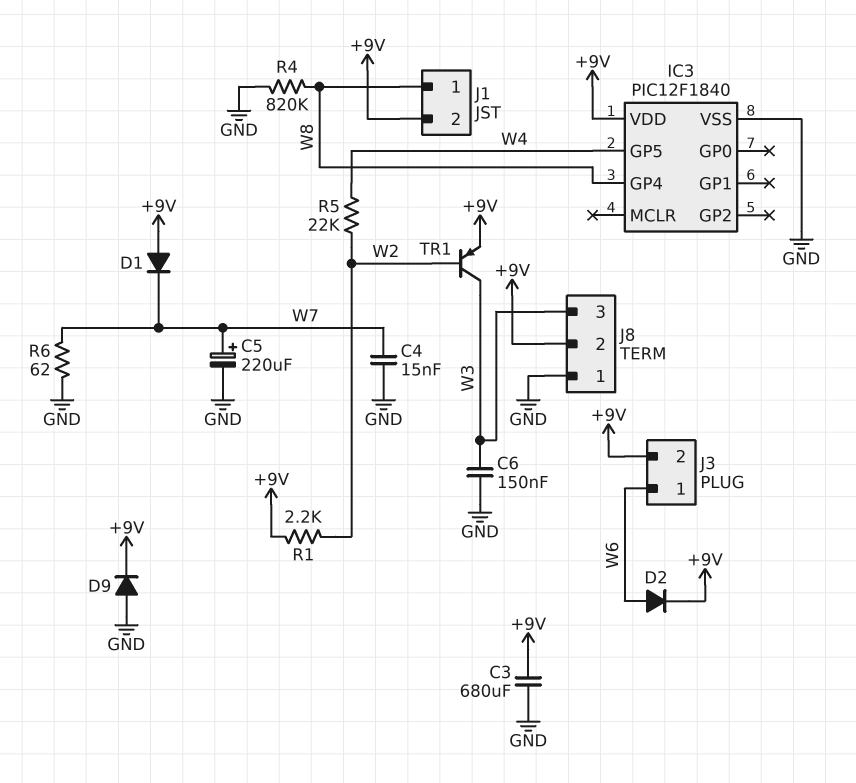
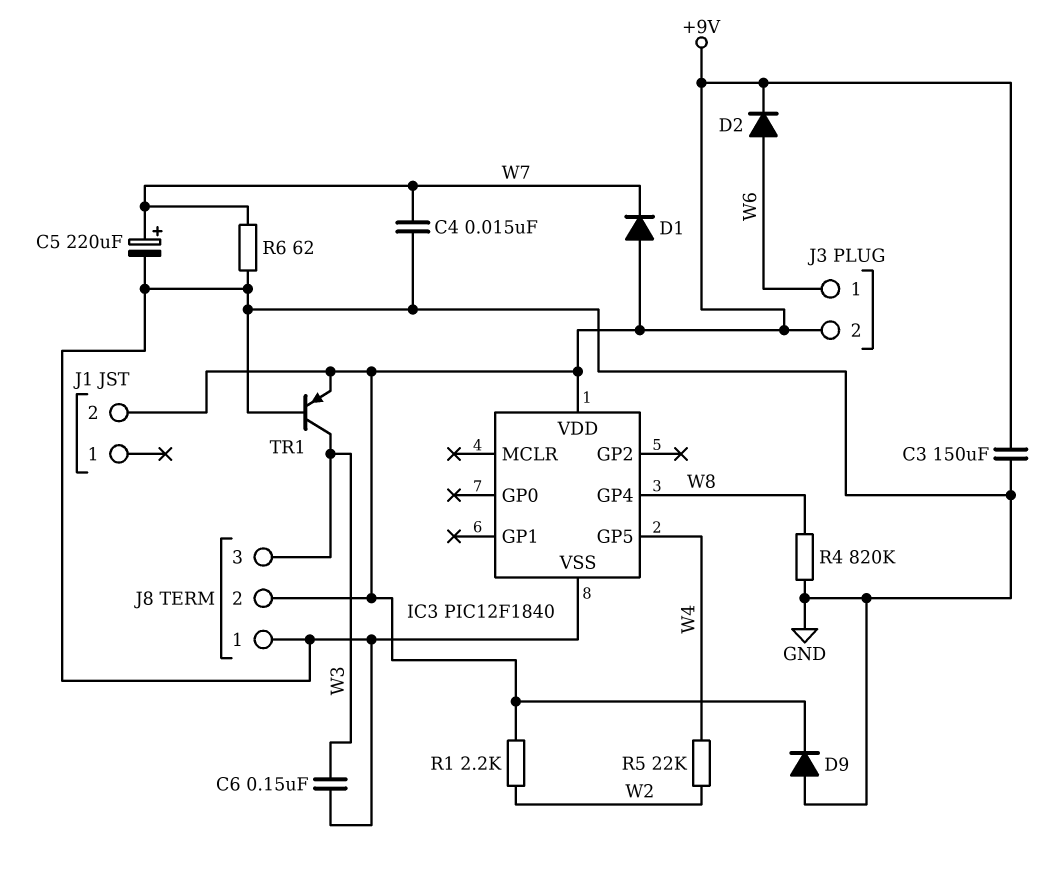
C3: 680uF (+9V, GND) -> 150uF (+9V, GND)
J1 pin 1: W8 -> none
TR1: PNP (B W2, C W3, E +9V) -> PNP (B GND, C W3, E +9V)

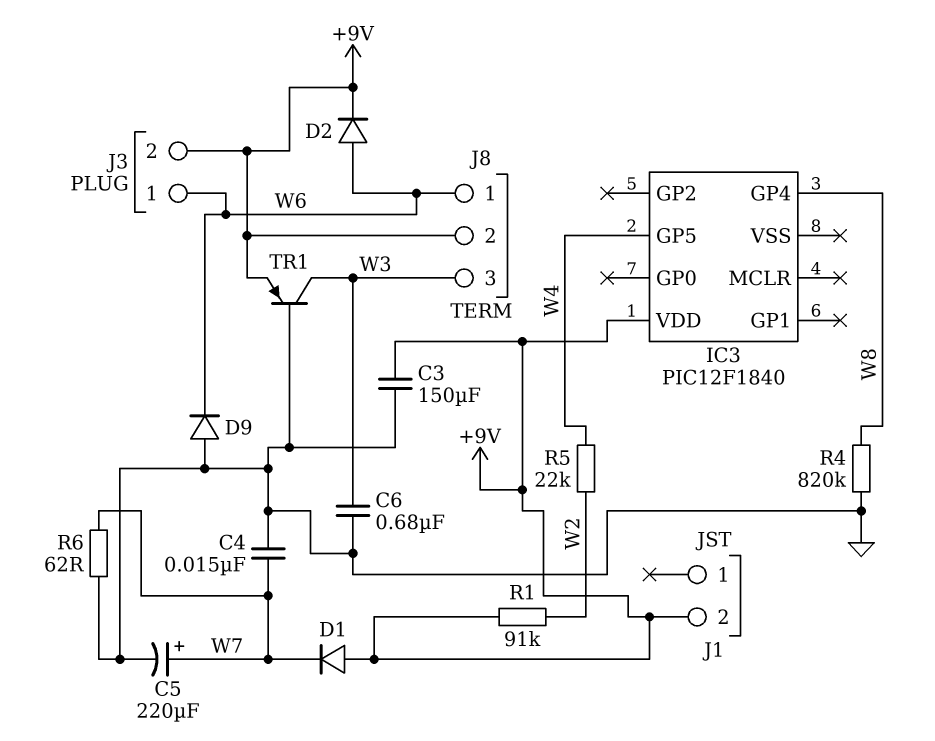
C6: 150nF (GND, W3) -> 680nF (GND, W3)
D9: diode (A GND, K +9V) -> diode (A GND, K W6)
IC3 pin VSS: GND -> none
J8 pin 1: GND -> W6
R1: 2.2k (+9V, W2) -> 91k (+9V, W2)

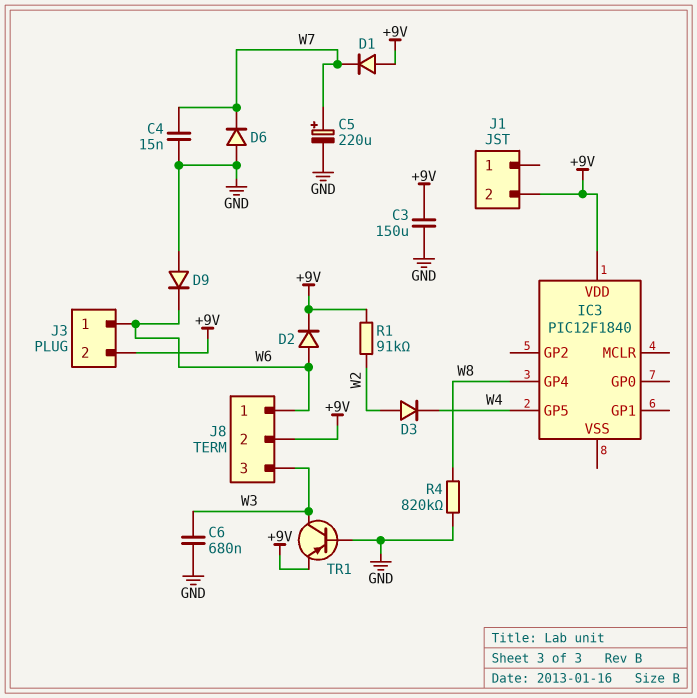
D3: none -> diode (A W2, K W4)
D6: none -> diode (A GND, K W7)
R5: 22k (W2, W4) -> none
R6: 62 (GND, W7) -> none

